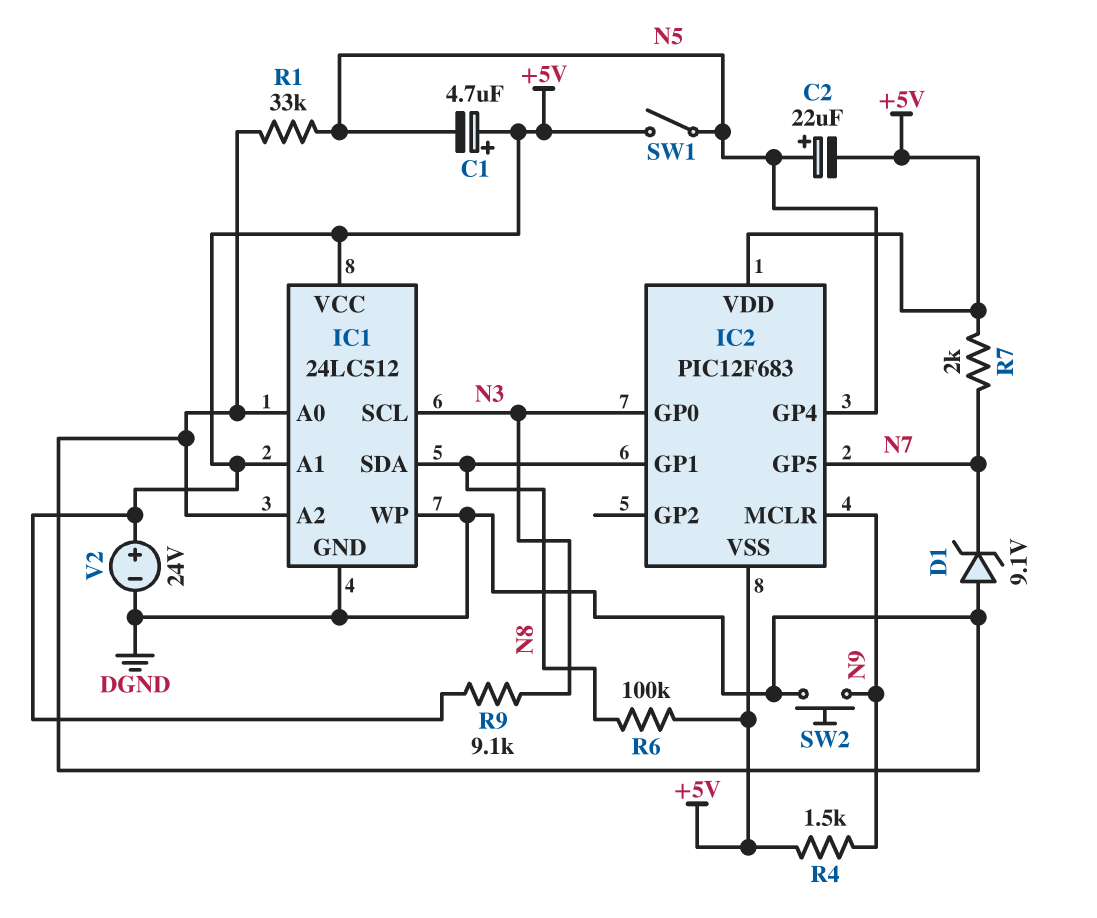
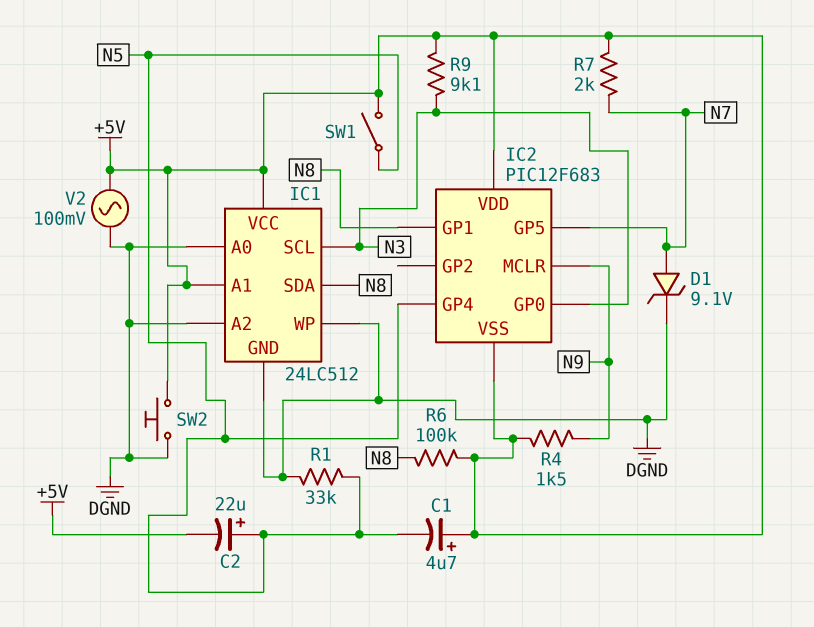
D1: zener 9.1V (A DGND, K N7) -> zener 9.1V (A N7, K DGND)
SW2: button (DGND, N9) -> button (+5V, DGND)
V2: 24V (plus +5V, minus DGND) -> AC 100mV (+5V, DGND)

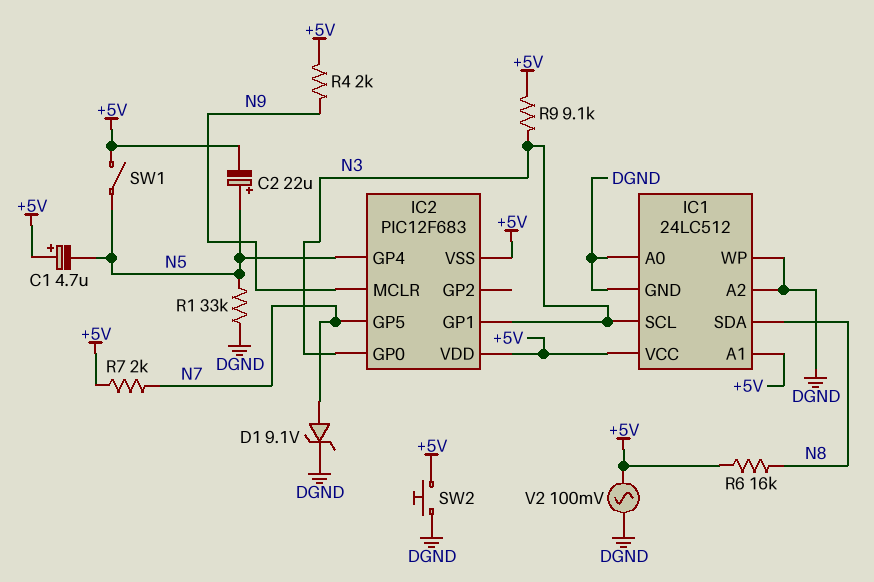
IC2 pin GP1: N8 -> N3
R4: 1.5k (+5V, N9) -> 2k (+5V, N9)
R6: 100k (+5V, N8) -> 16k (+5V, N8)

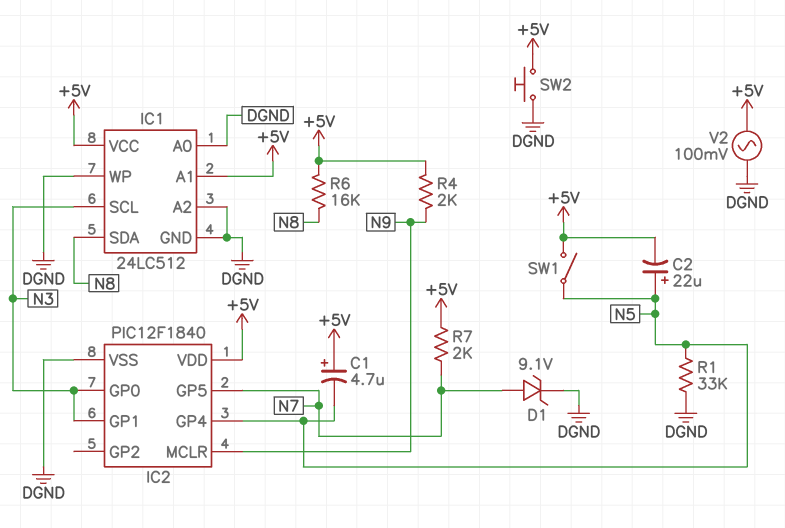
IC2: PIC12F683 -> PIC12F1840
IC2 pin VSS: +5V -> DGND
R9: 9.1k (+5V, N3) -> none

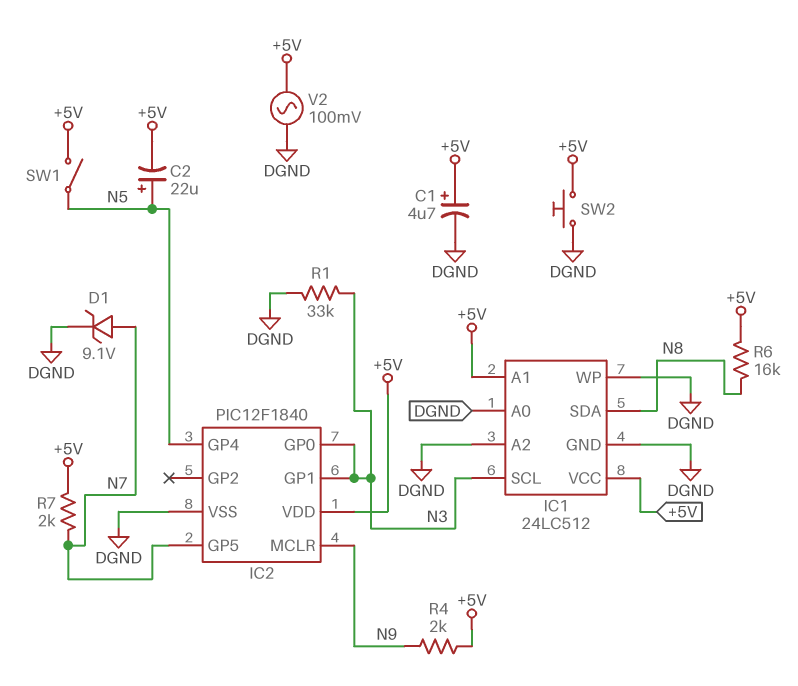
C1: 4.7uF (plus +5V, minus N5) -> 4.7uF (plus +5V, minus DGND)
R1: 33k (DGND, N5) -> 33k (DGND, N3)

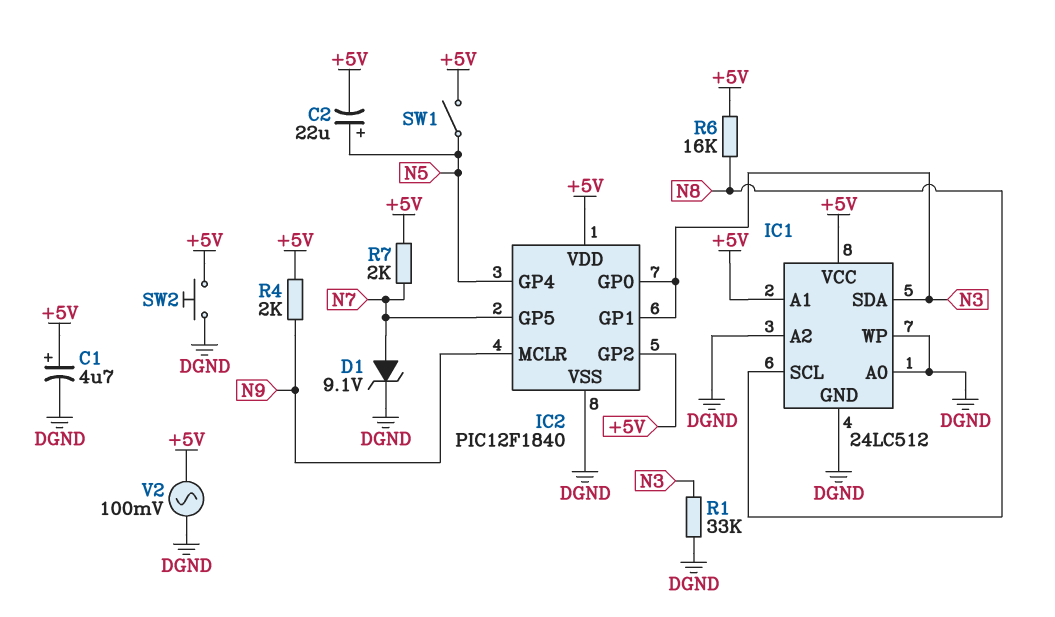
IC1 pin SCL: N3 -> N8
IC1 pin SDA: N8 -> N3
IC2 pin GP2: none -> +5V

